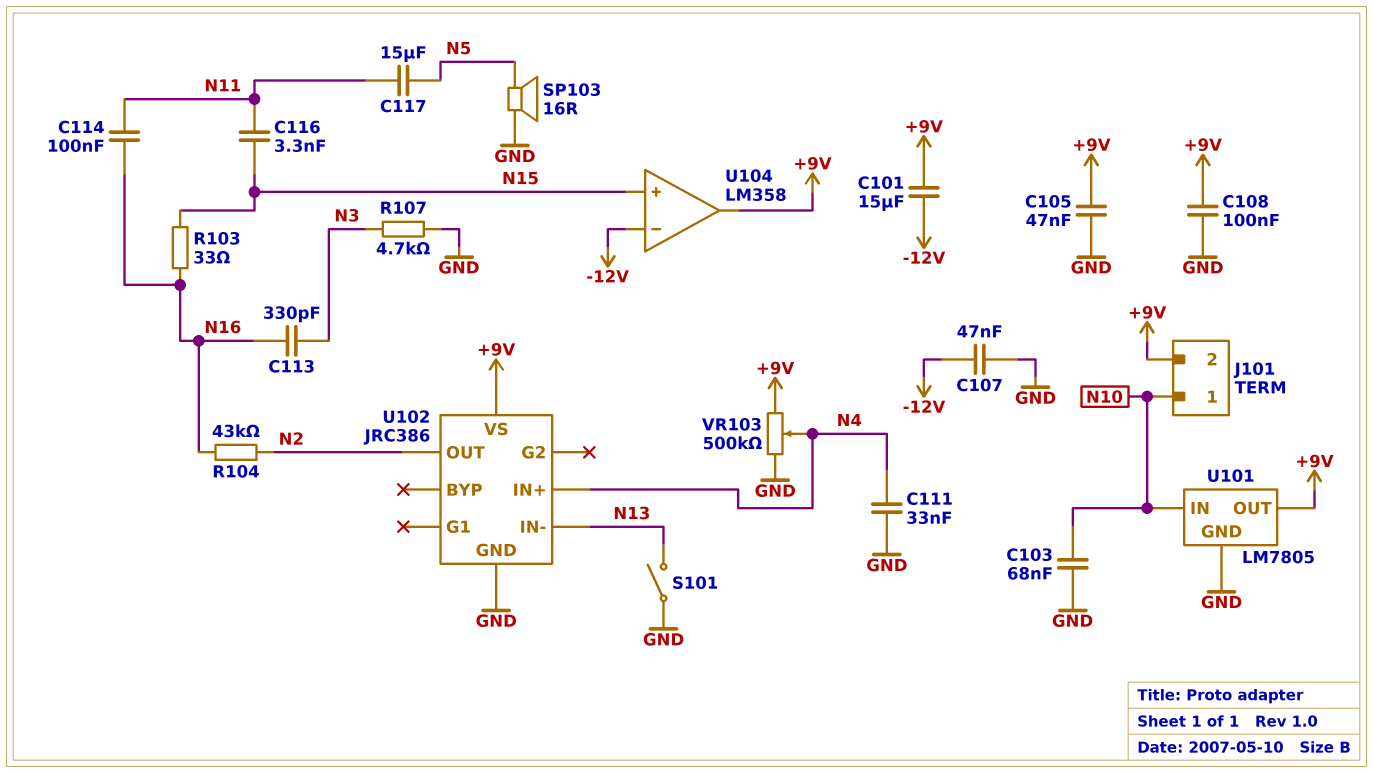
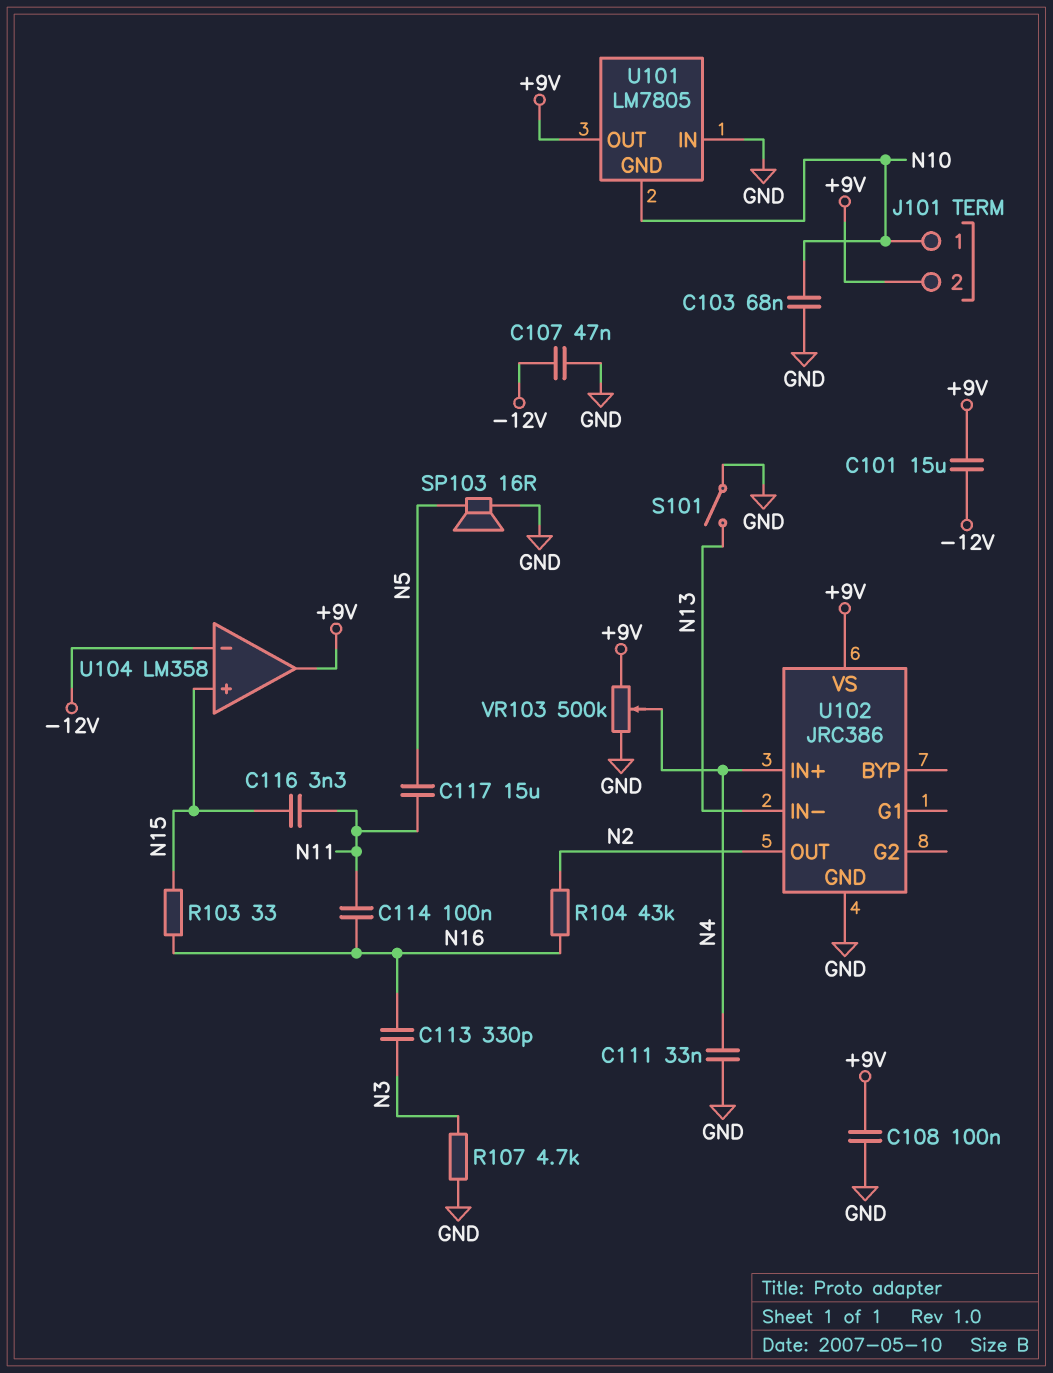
C105: 47nF (+9V, GND) -> none
U101 pin GND: GND -> N10
U101 pin IN: N10 -> GND

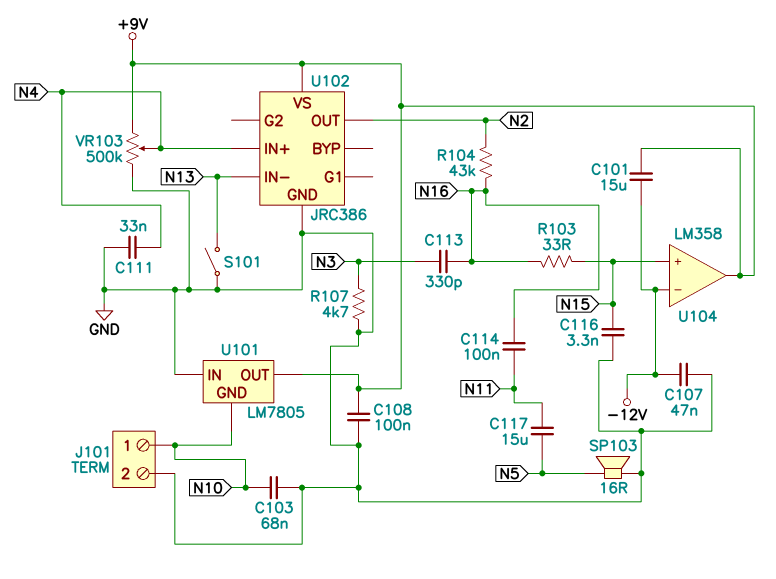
C116: 3.3nF (N11, N15) -> 3.3nF (GND, N15)
J101 pin 2: +9V -> GND

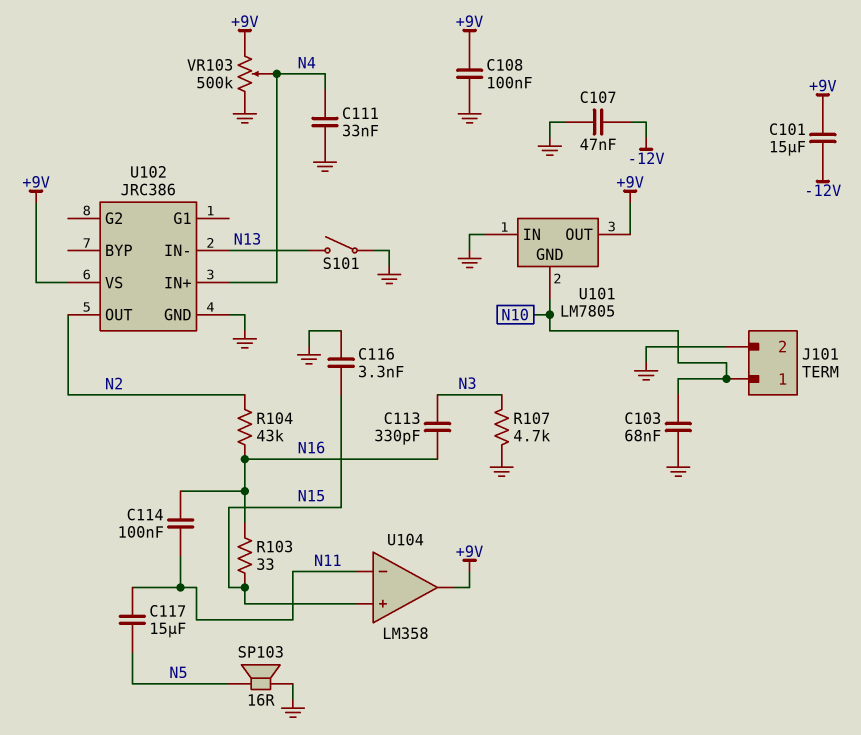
U104 pin in-: -12V -> N11

